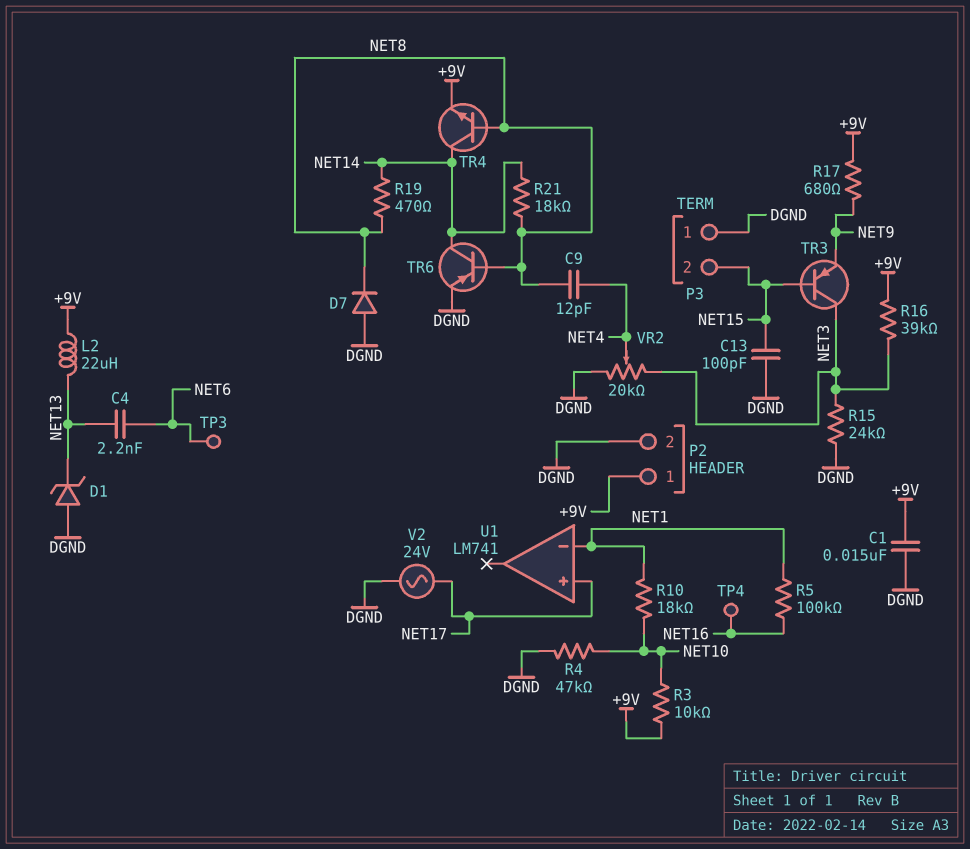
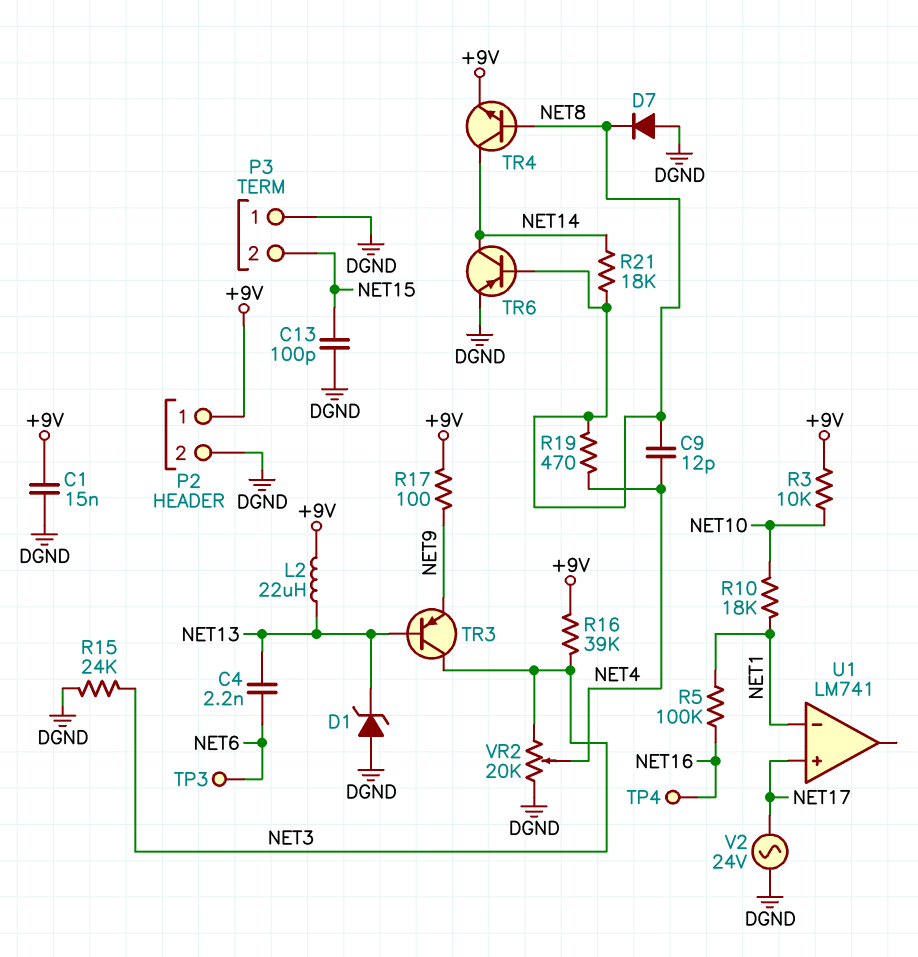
R4: 47k (DGND, NET10) -> none
R17: 680 (+9V, NET9) -> 100 (+9V, NET9)
R19: 470 (NET8, NET14) -> 470 (NET4, NET8)
TR3: PNP (B NET15, C NET3, E NET9) -> PNP (B NET13, C NET3, E NET9)

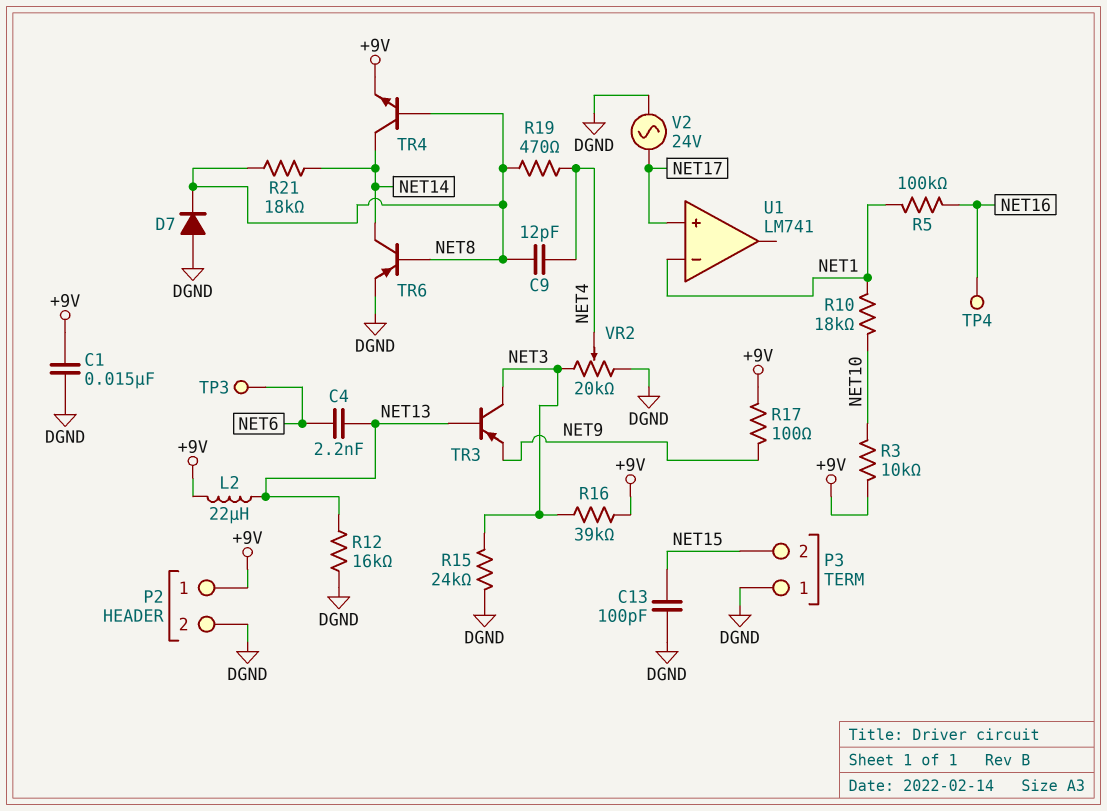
D1: zener (A DGND, K NET13) -> none
R12: none -> 16k (DGND, NET13)

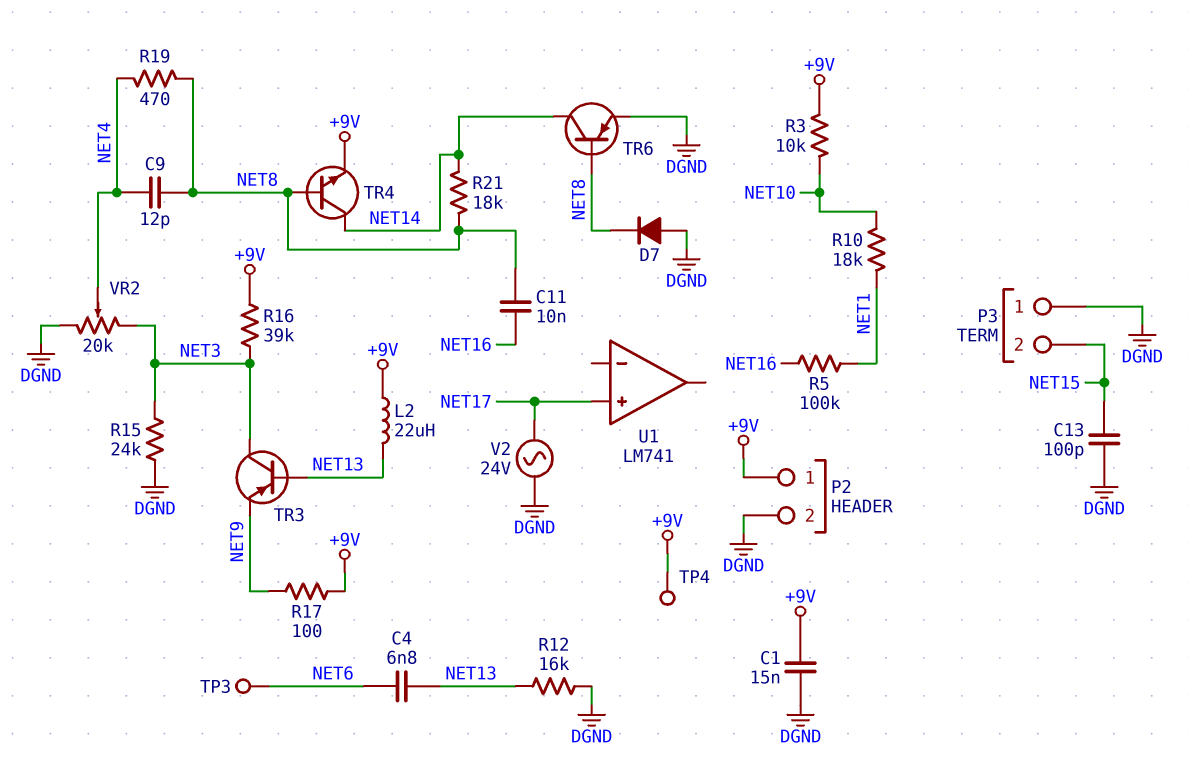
C4: 2.2nF (NET6, NET13) -> 6.8nF (NET6, NET13)
C11: none -> 10nF (NET8, NET16)
TP4: test point (NET16) -> test point (+9V)
U1 pin in-: NET1 -> none

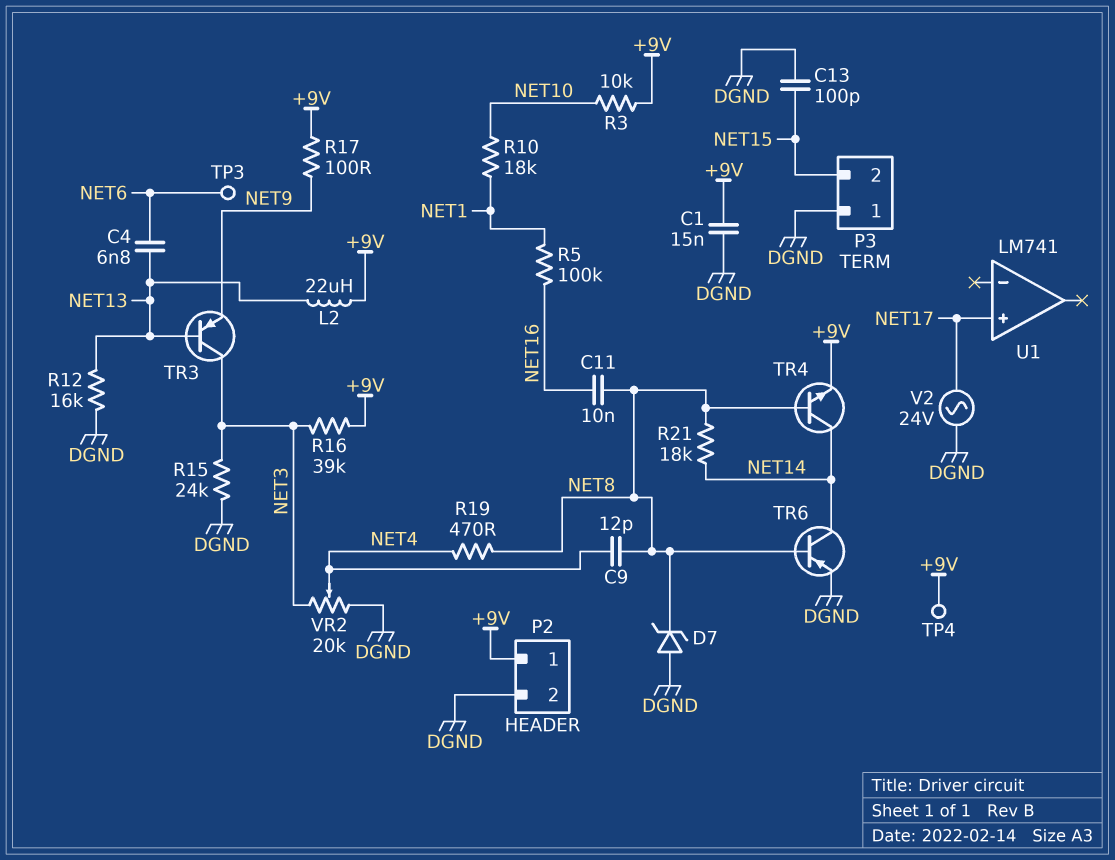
D7: diode (A DGND, K NET8) -> zener (A DGND, K NET8)

